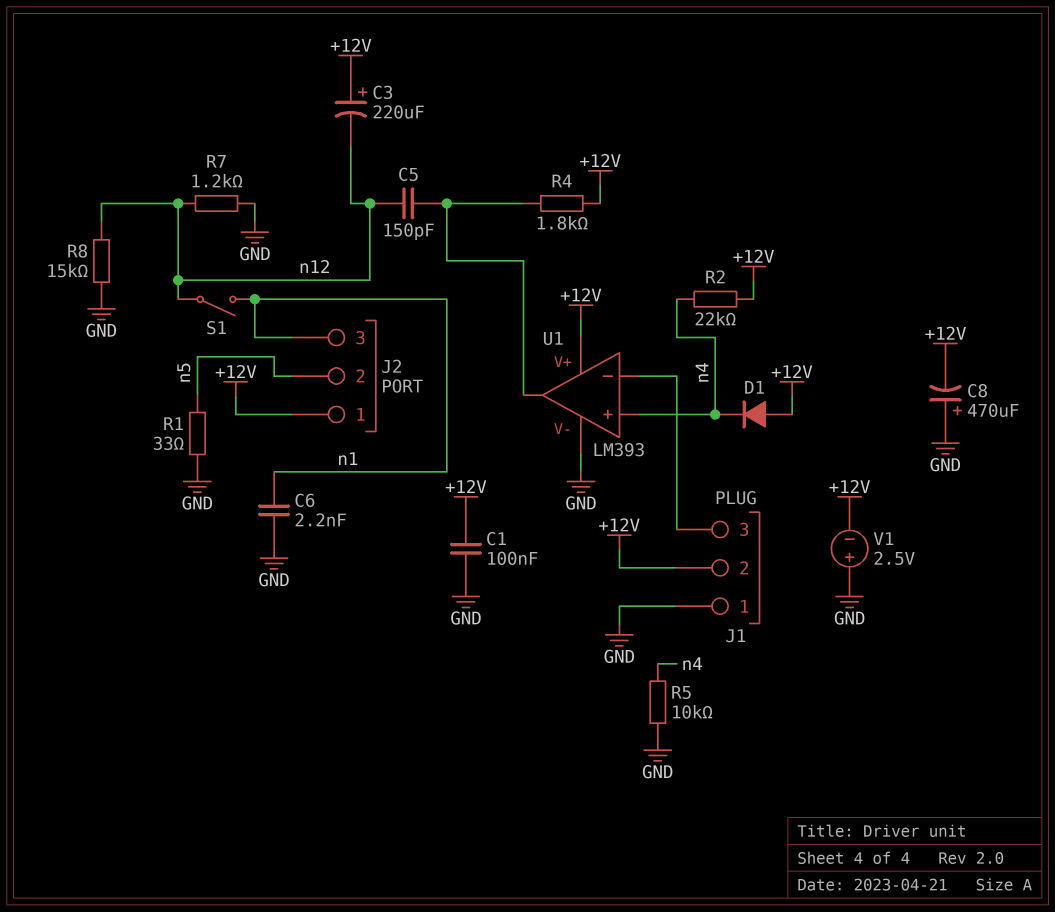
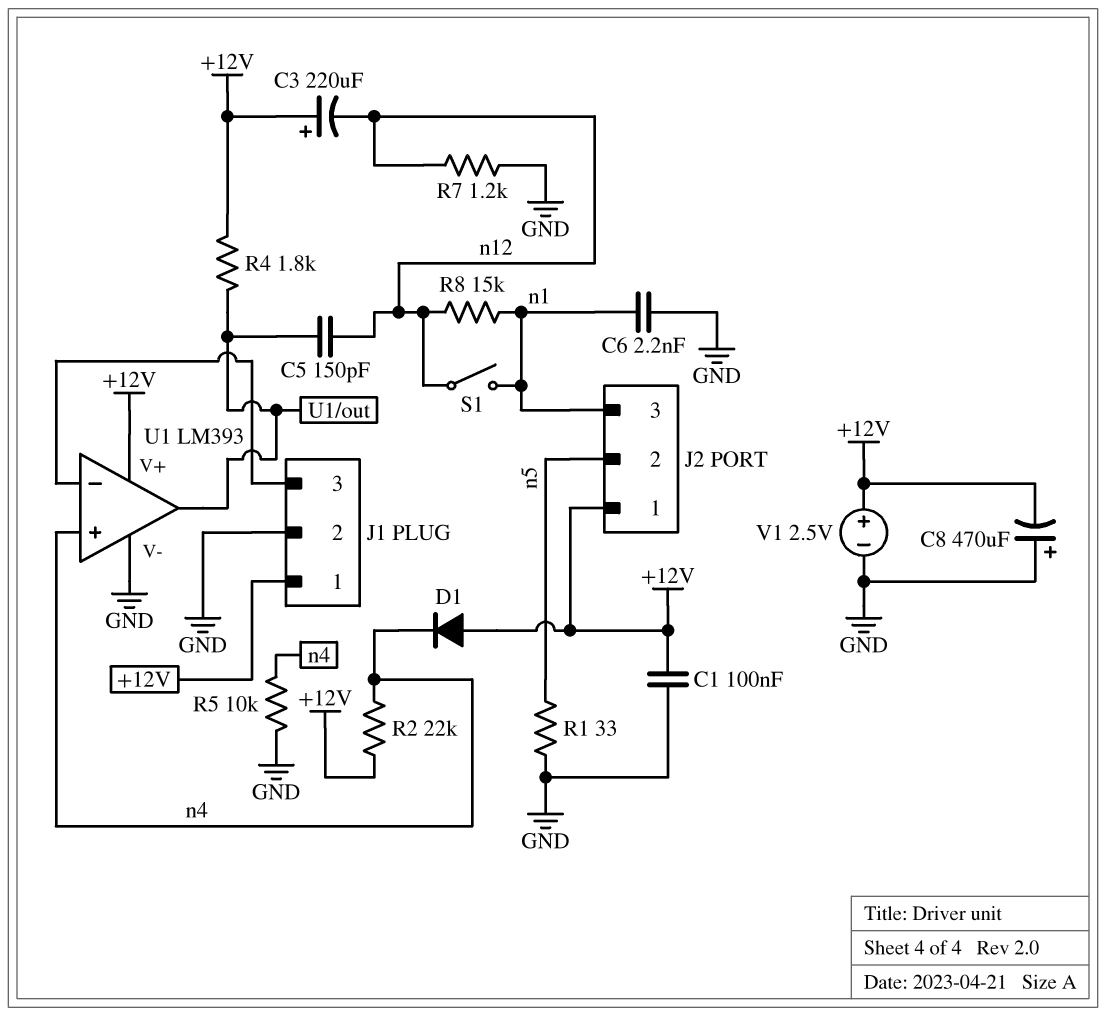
J1 pin 1: GND -> +12V
J1 pin 2: +12V -> GND
R8: 15k (GND, n12) -> 15k (n1, n12)
V1: 2.5V (plus GND, minus +12V) -> 2.5V (plus +12V, minus GND)

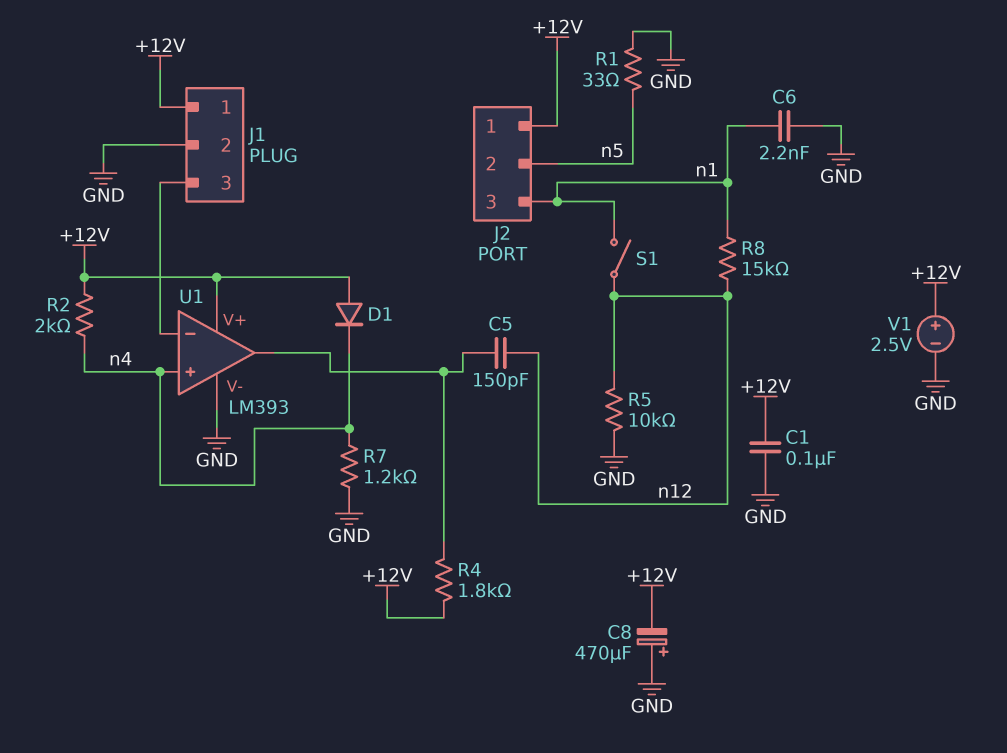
C3: 220uF (plus +12V, minus n12) -> none
R2: 22k (+12V, n4) -> 2k (+12V, n4)
R5: 10k (GND, n4) -> 10k (GND, n12)
R7: 1.2k (GND, n12) -> 1.2k (GND, n4)

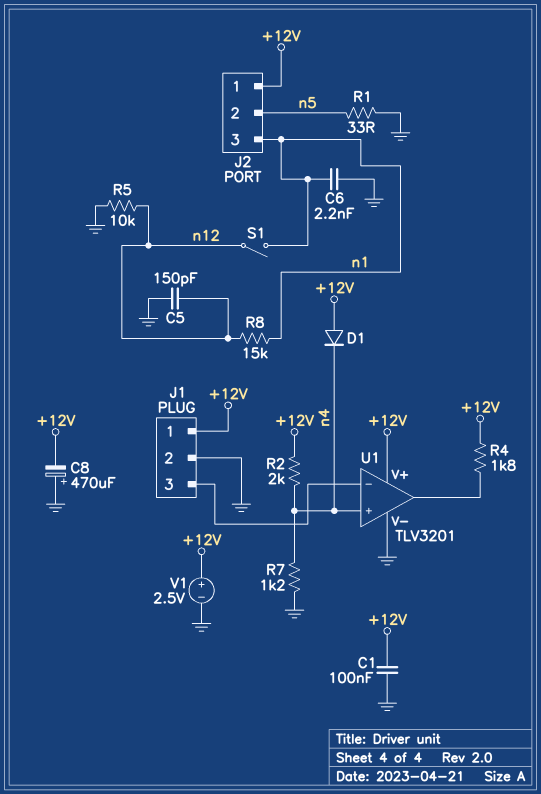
C5: 150pF (U1/out, n12) -> 150pF (GND, n12)
U1: LM393 -> TLV3201

